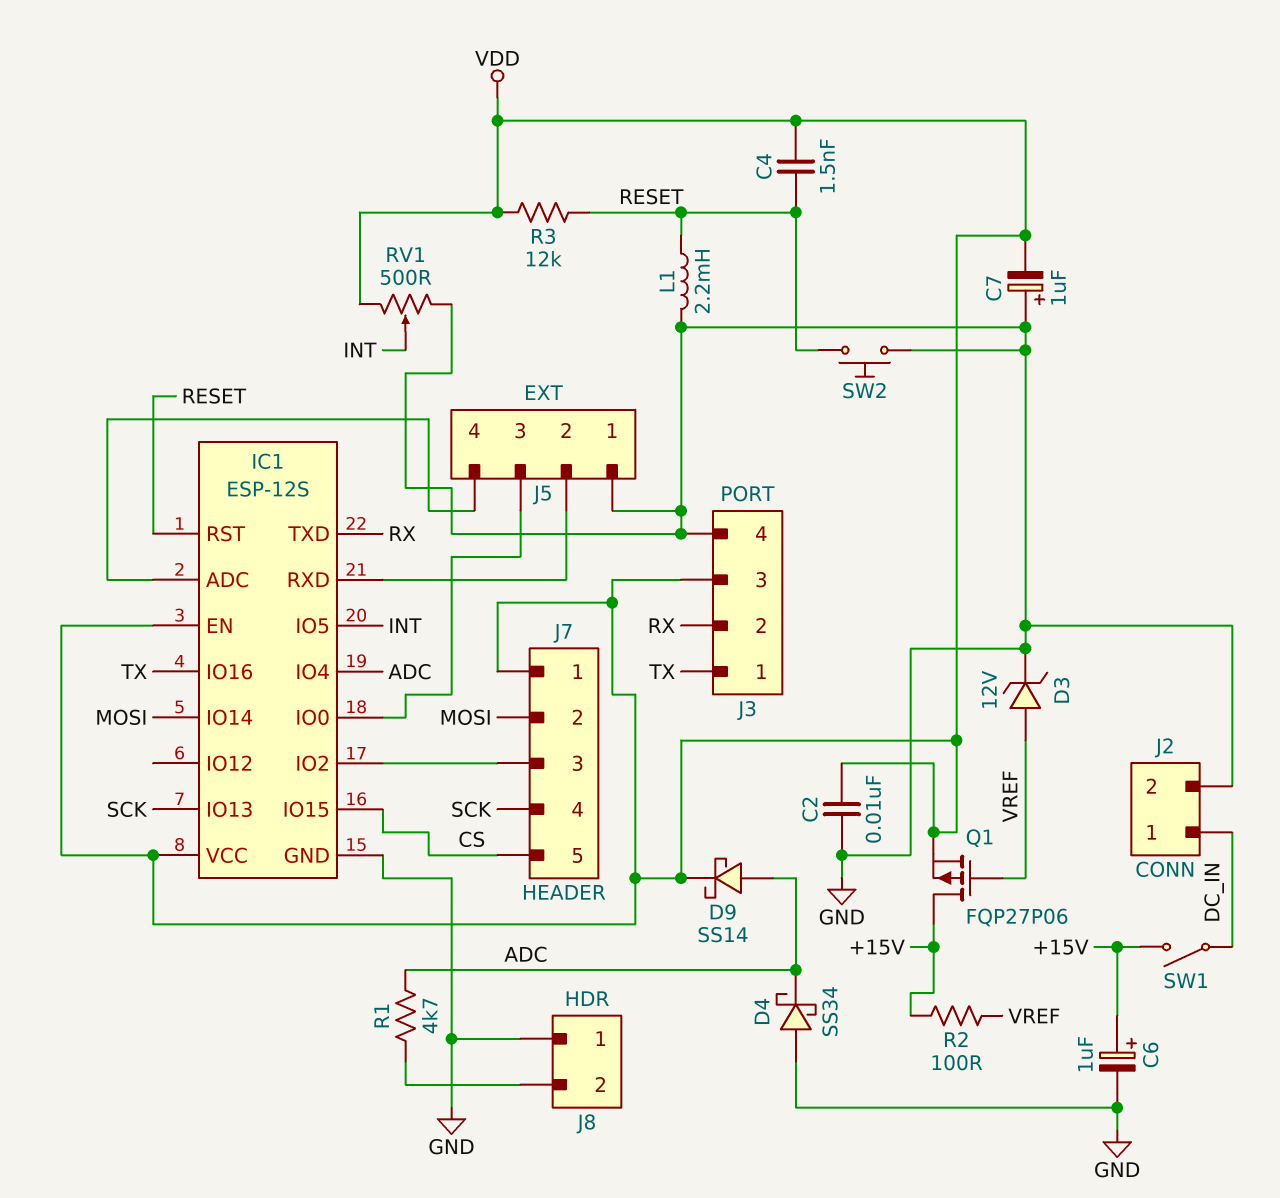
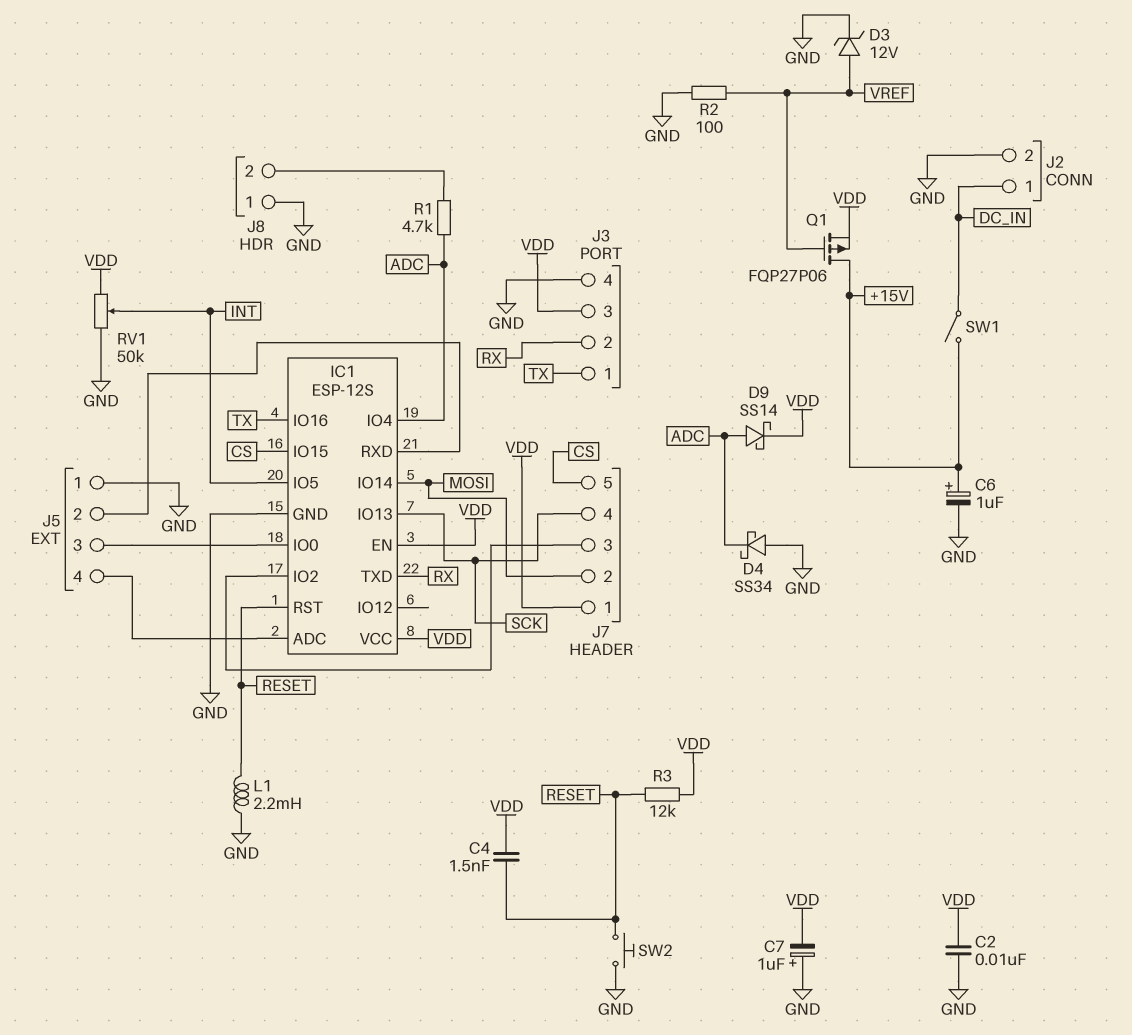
R2: 100 (+15V, VREF) -> 100 (GND, VREF)
RV1: 500 (GND, VDD, wiper INT) -> 50k (GND, VDD, wiper INT)

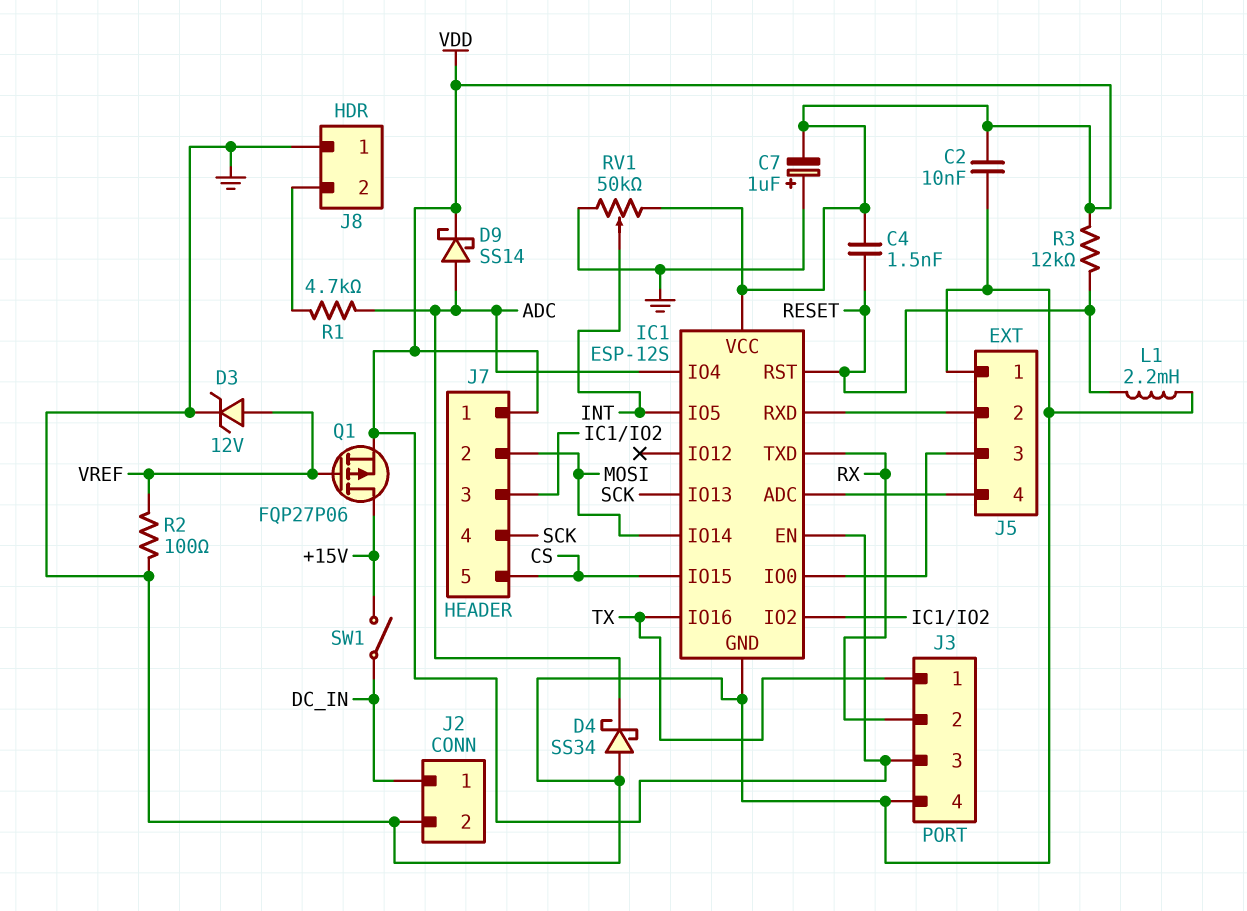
C6: 1uF (plus +15V, minus GND) -> none
SW2: button (GND, RESET) -> none

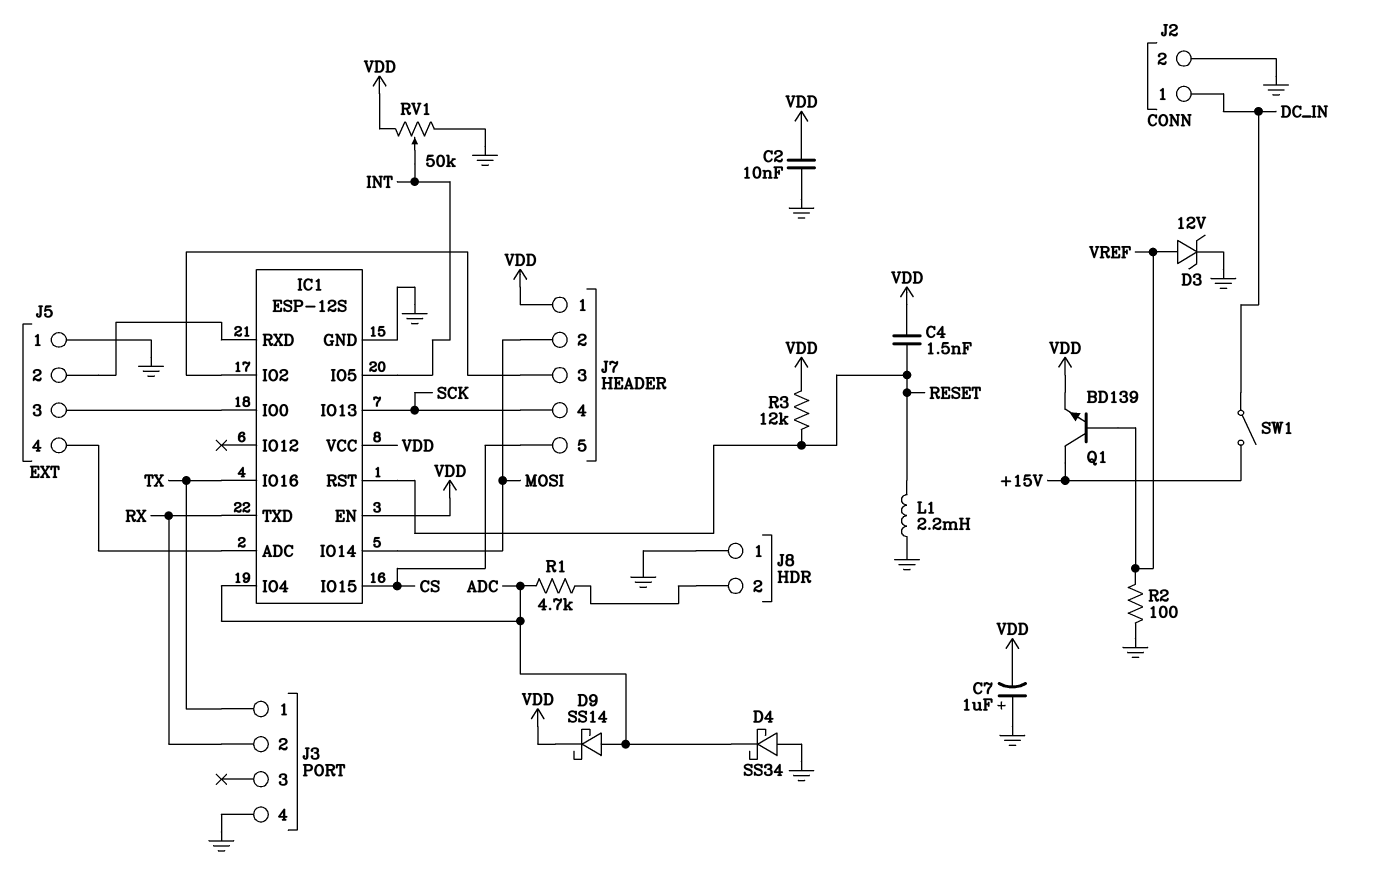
J3 pin 3: VDD -> none
Q1: PMOS FQP27P06 (G VREF, D +15V, S VDD) -> NPN BD139 (B VREF, C +15V, E VDD)

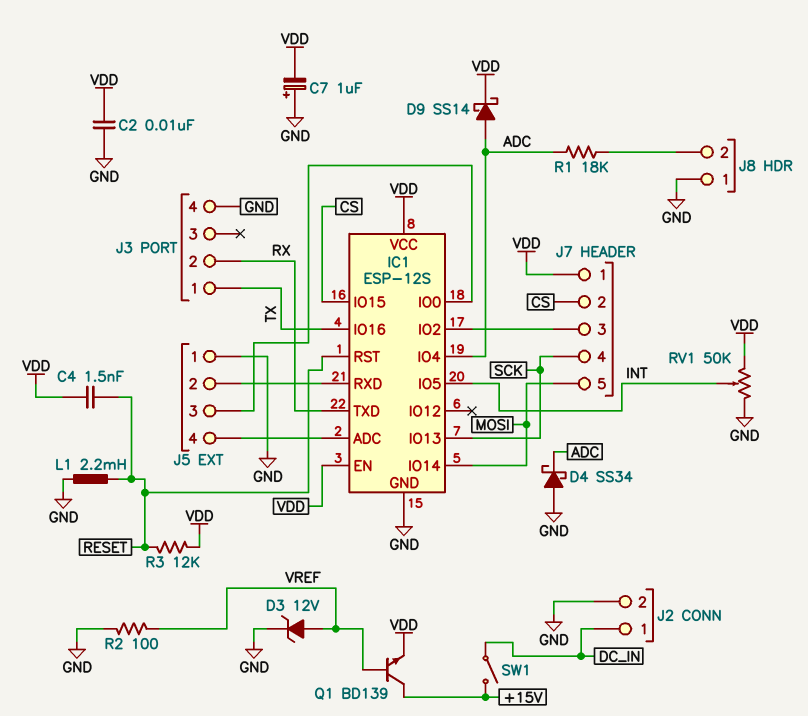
J7 pin 2: MOSI -> CS
J7 pin 5: CS -> MOSI
R1: 4.7k (ADC, J8/2) -> 18k (ADC, J8/2)

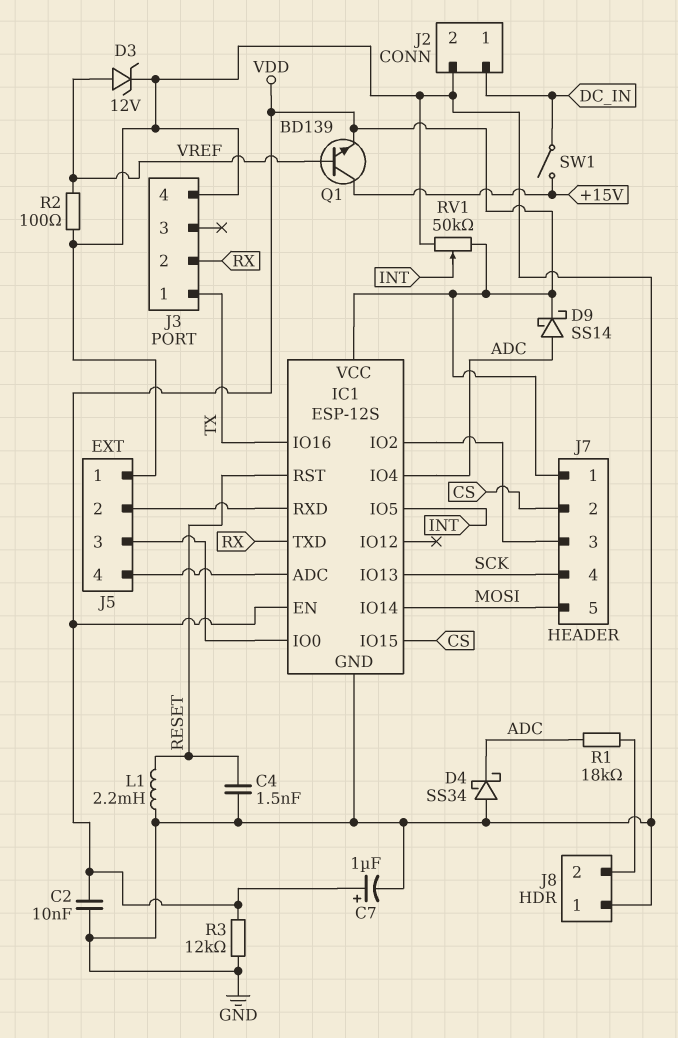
C4: 1.5nF (RESET, VDD) -> 1.5nF (GND, RESET)
C7: 1uF (plus GND, minus VDD) -> 1uF (plus VDD, minus GND)
R3: 12k (RESET, VDD) -> 12k (GND, VDD)

